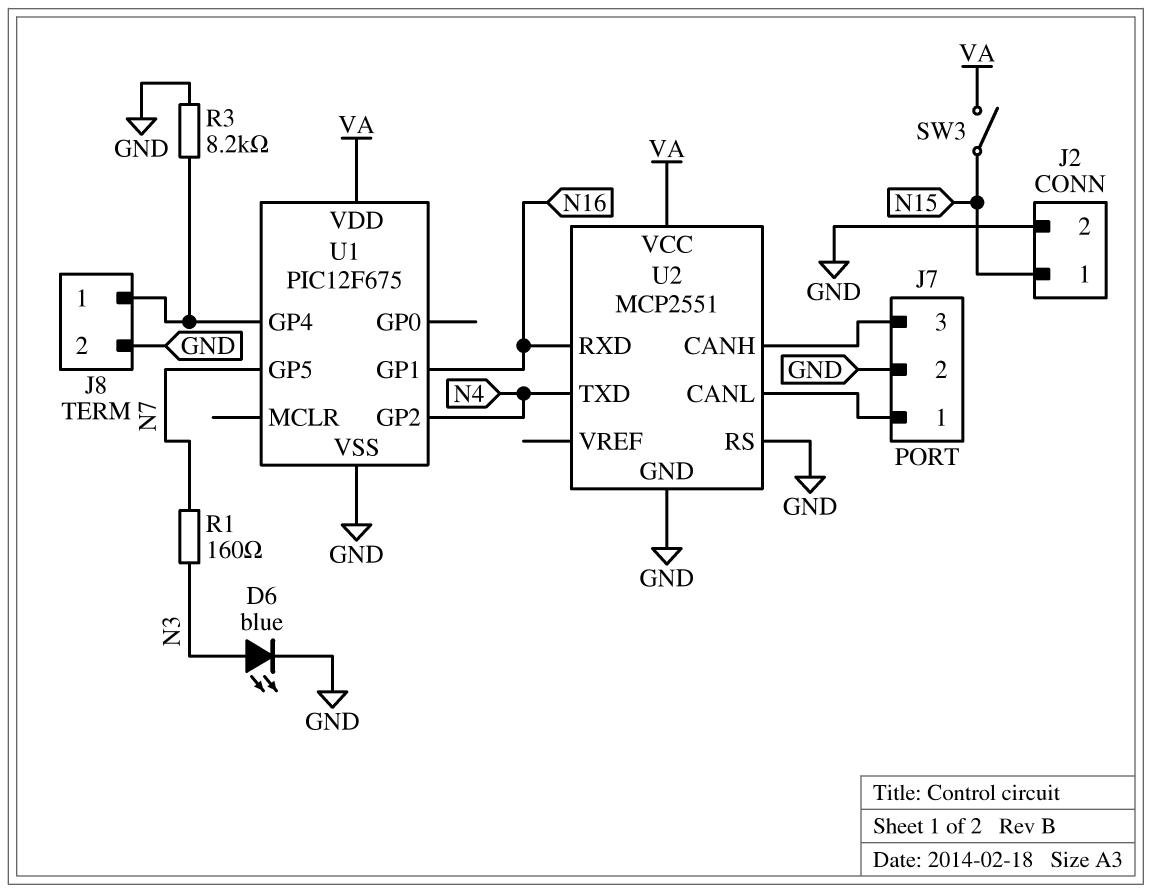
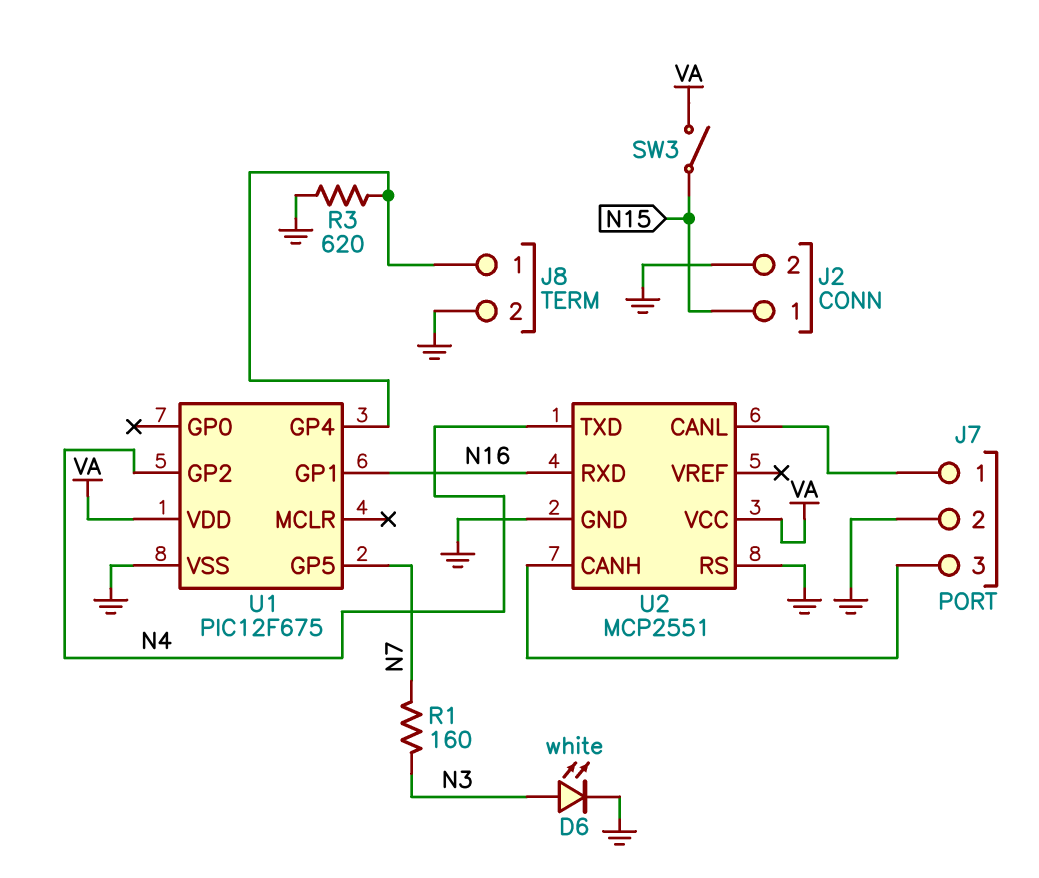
D6: LED blue (A N3, K GND) -> LED white (A N3, K GND)
R3: 8.2k (GND, J8/1) -> 620 (GND, J8/1)

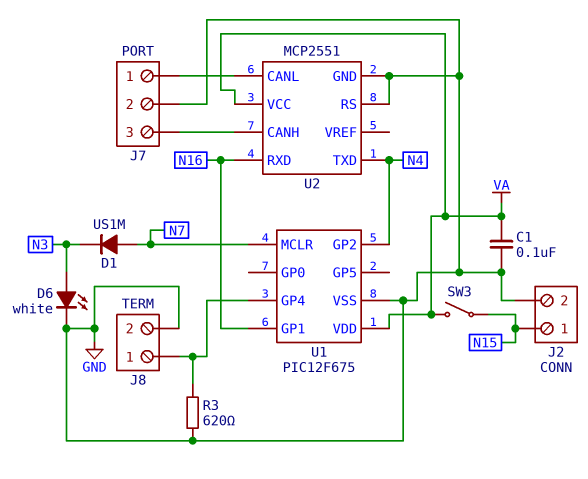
C1: none -> 100nF (GND, VA)
D1: none -> diode US1M (A N7, K N3)
R1: 160 (N3, N7) -> none
U1 pin GP5: N7 -> none
U1 pin MCLR: none -> N7

